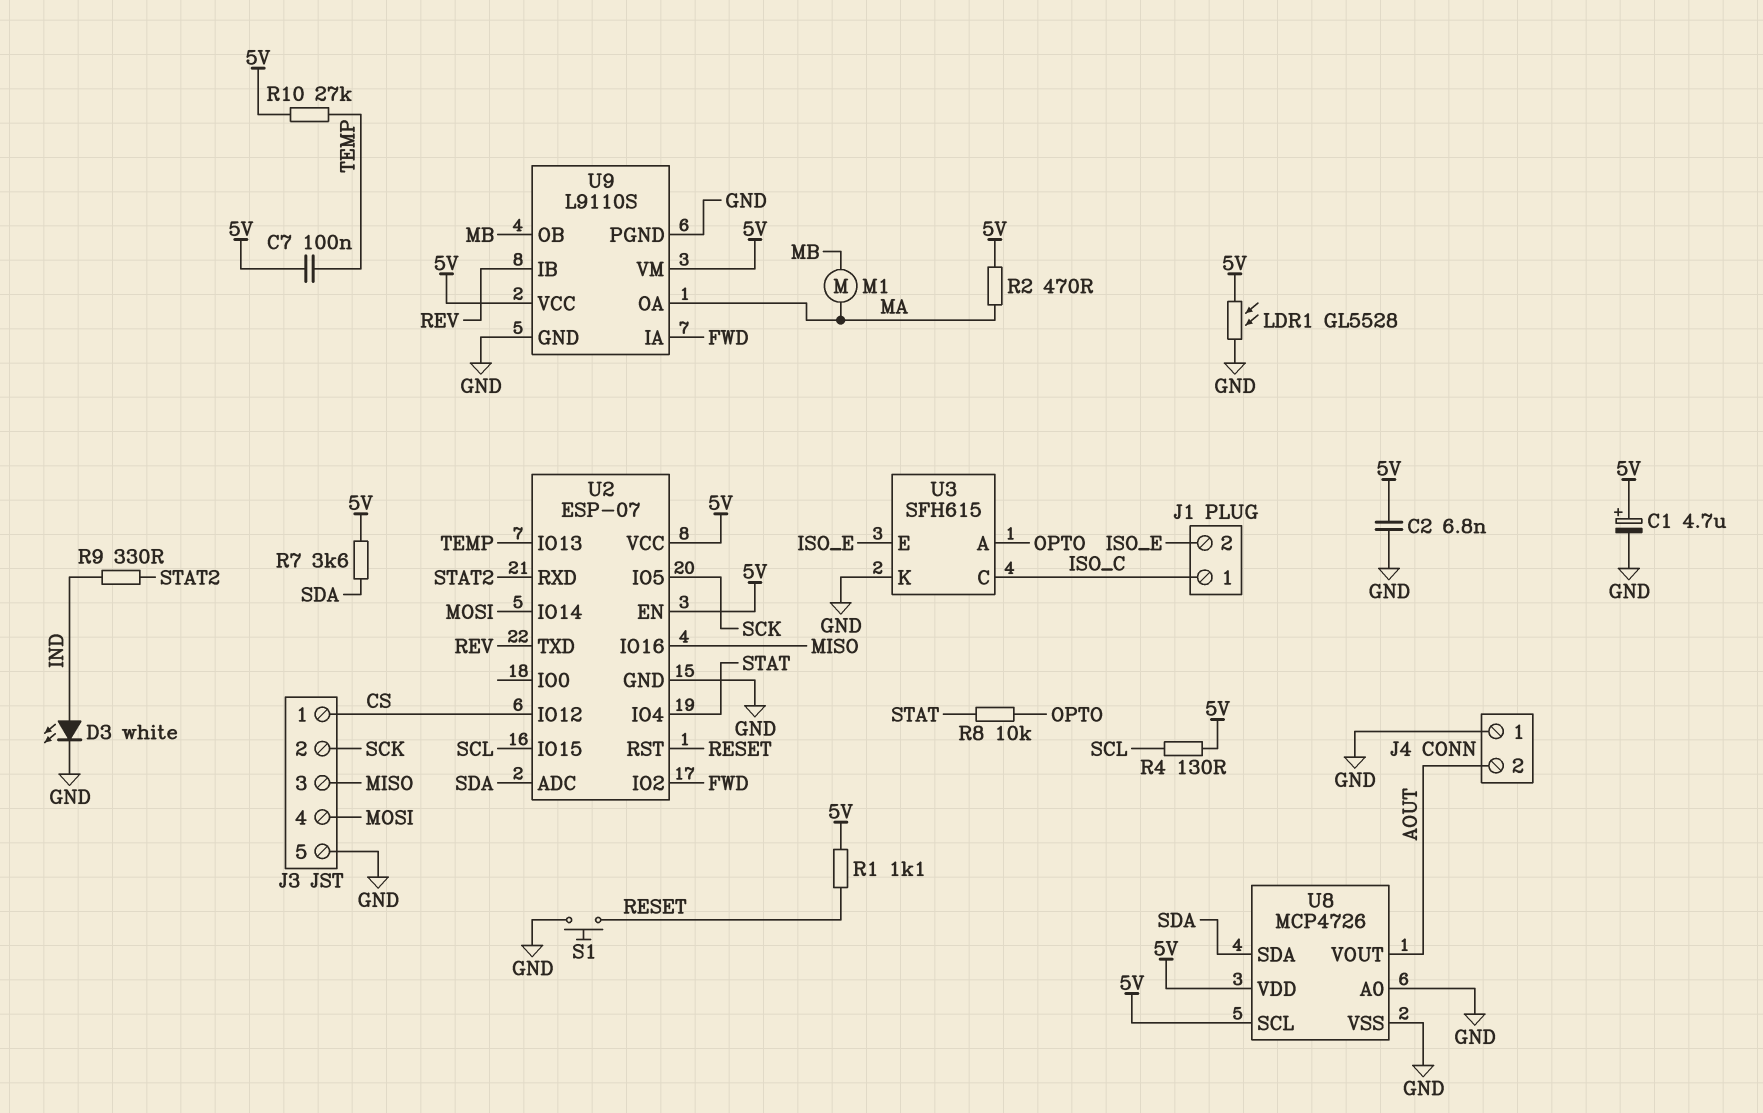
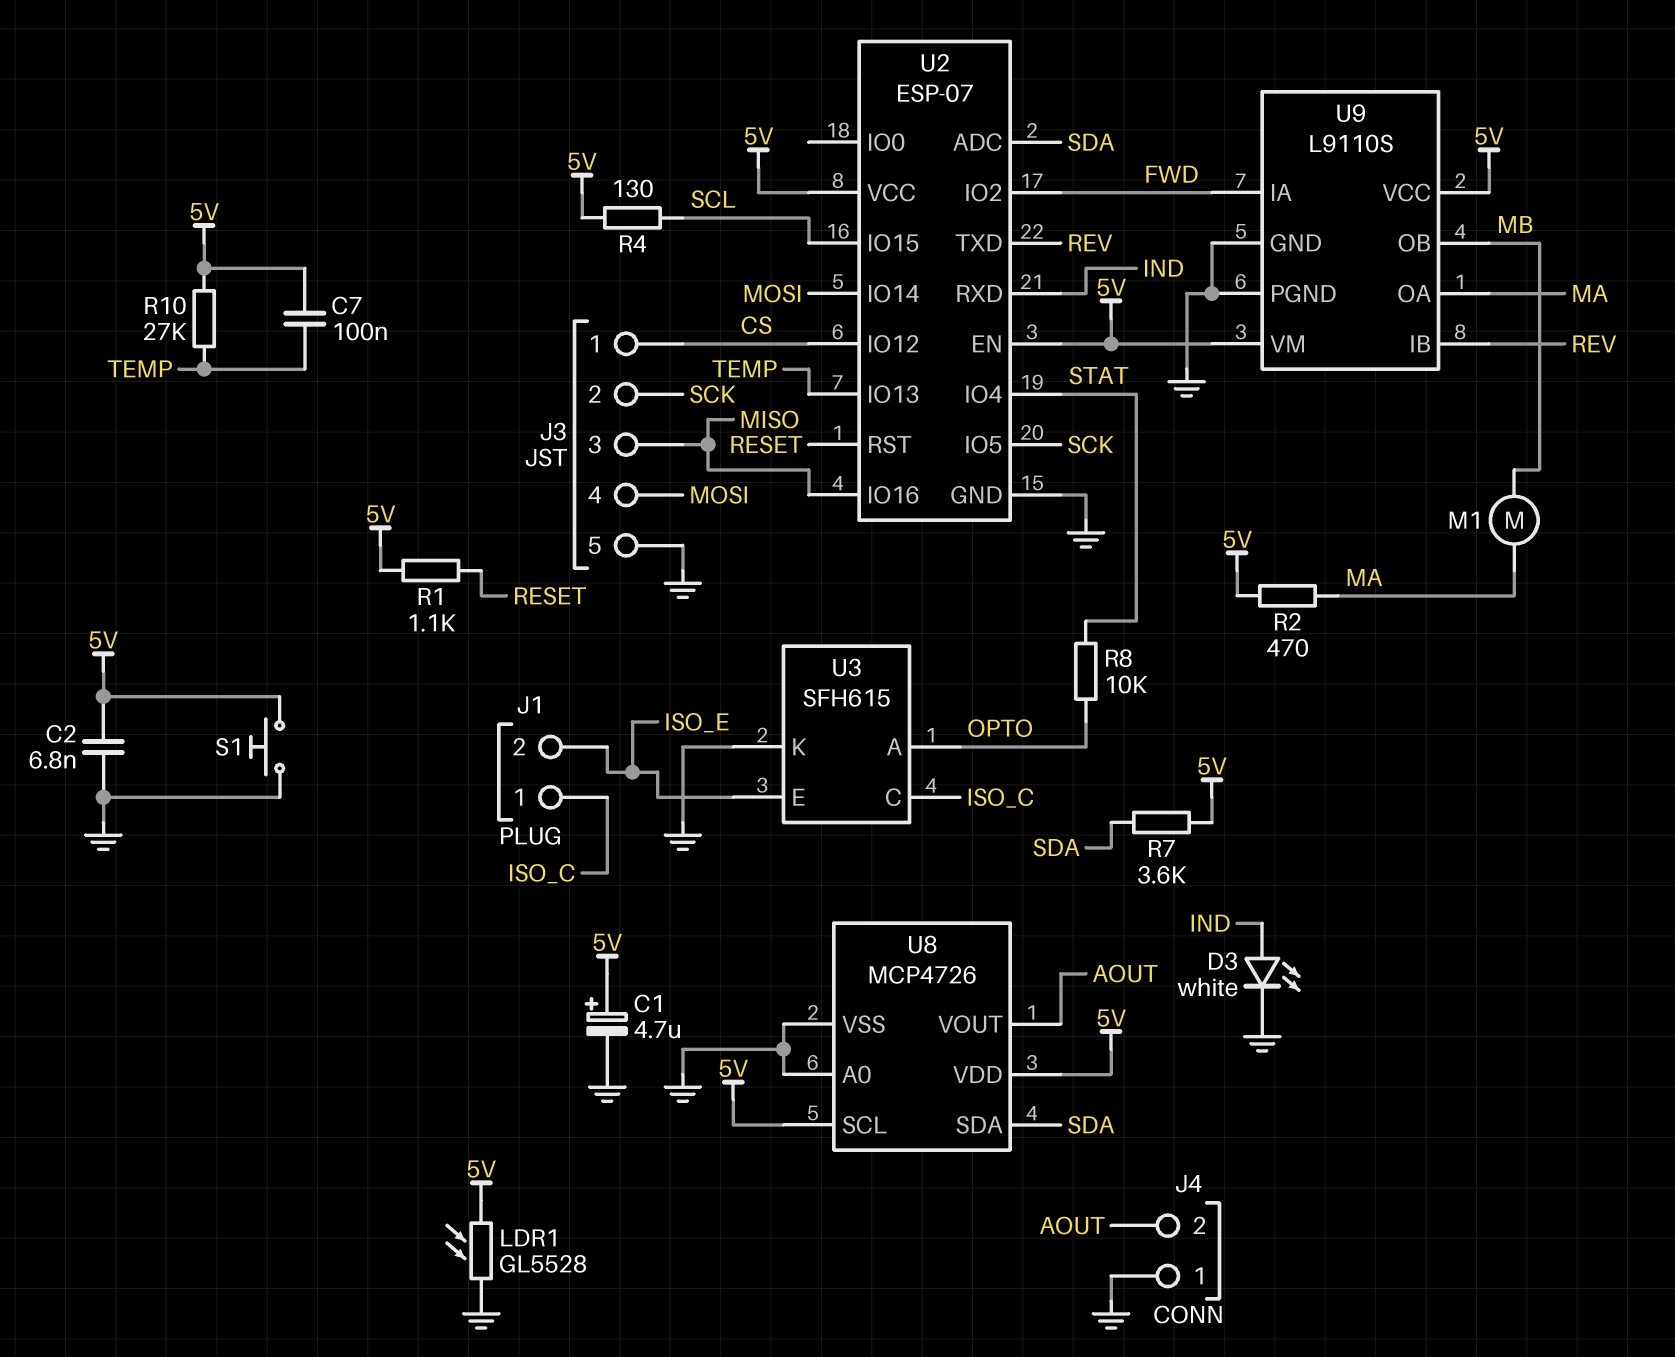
R9: 330 (IND, STAT2) -> none
S1: button (GND, RESET) -> button (5V, GND)
U2 pin RXD: STAT2 -> IND

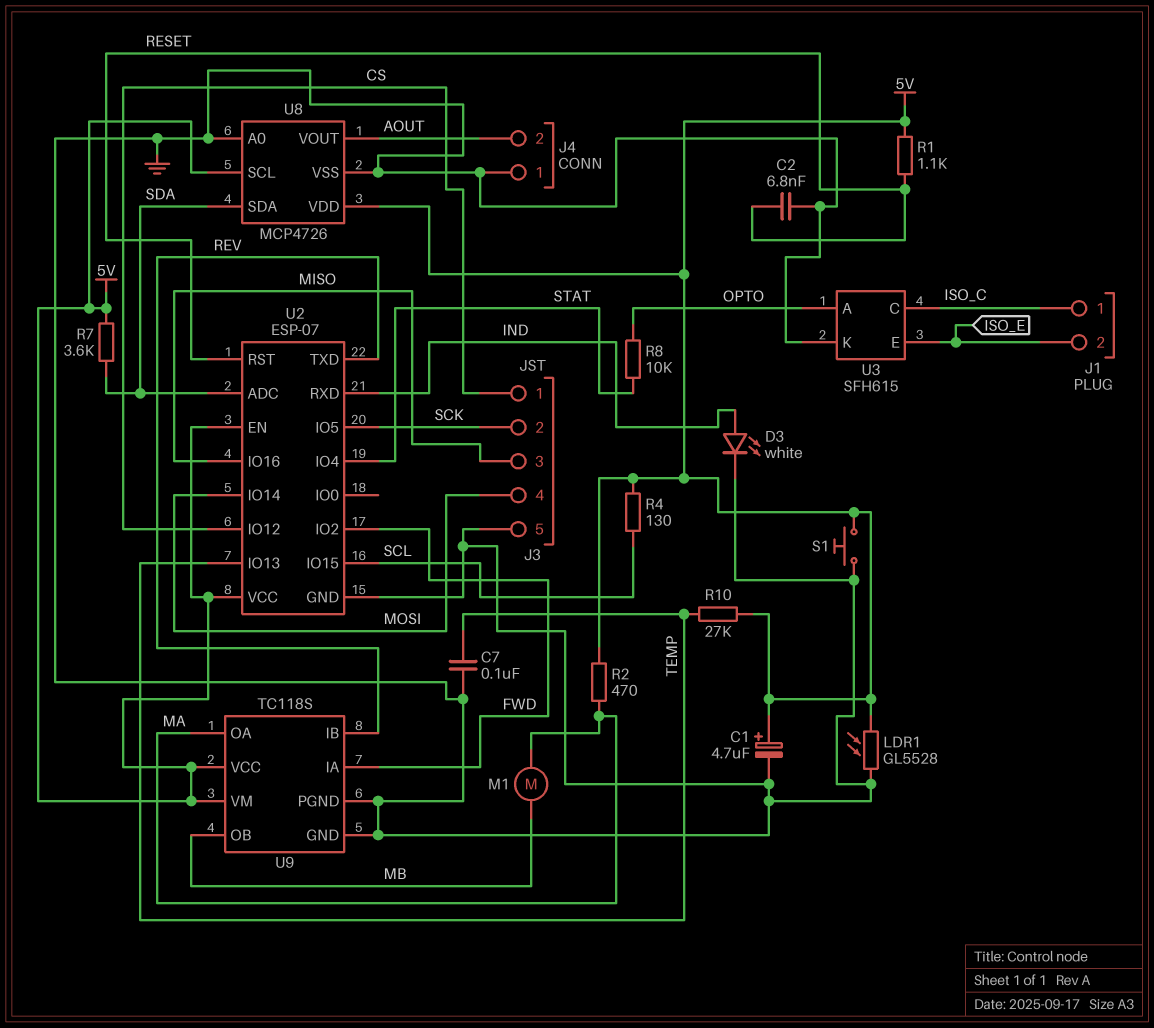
C2: 6.8nF (5V, GND) -> 6.8nF (GND, RESET)
C7: 100nF (5V, TEMP) -> 100nF (GND, TEMP)
U9: L9110S -> TC118S

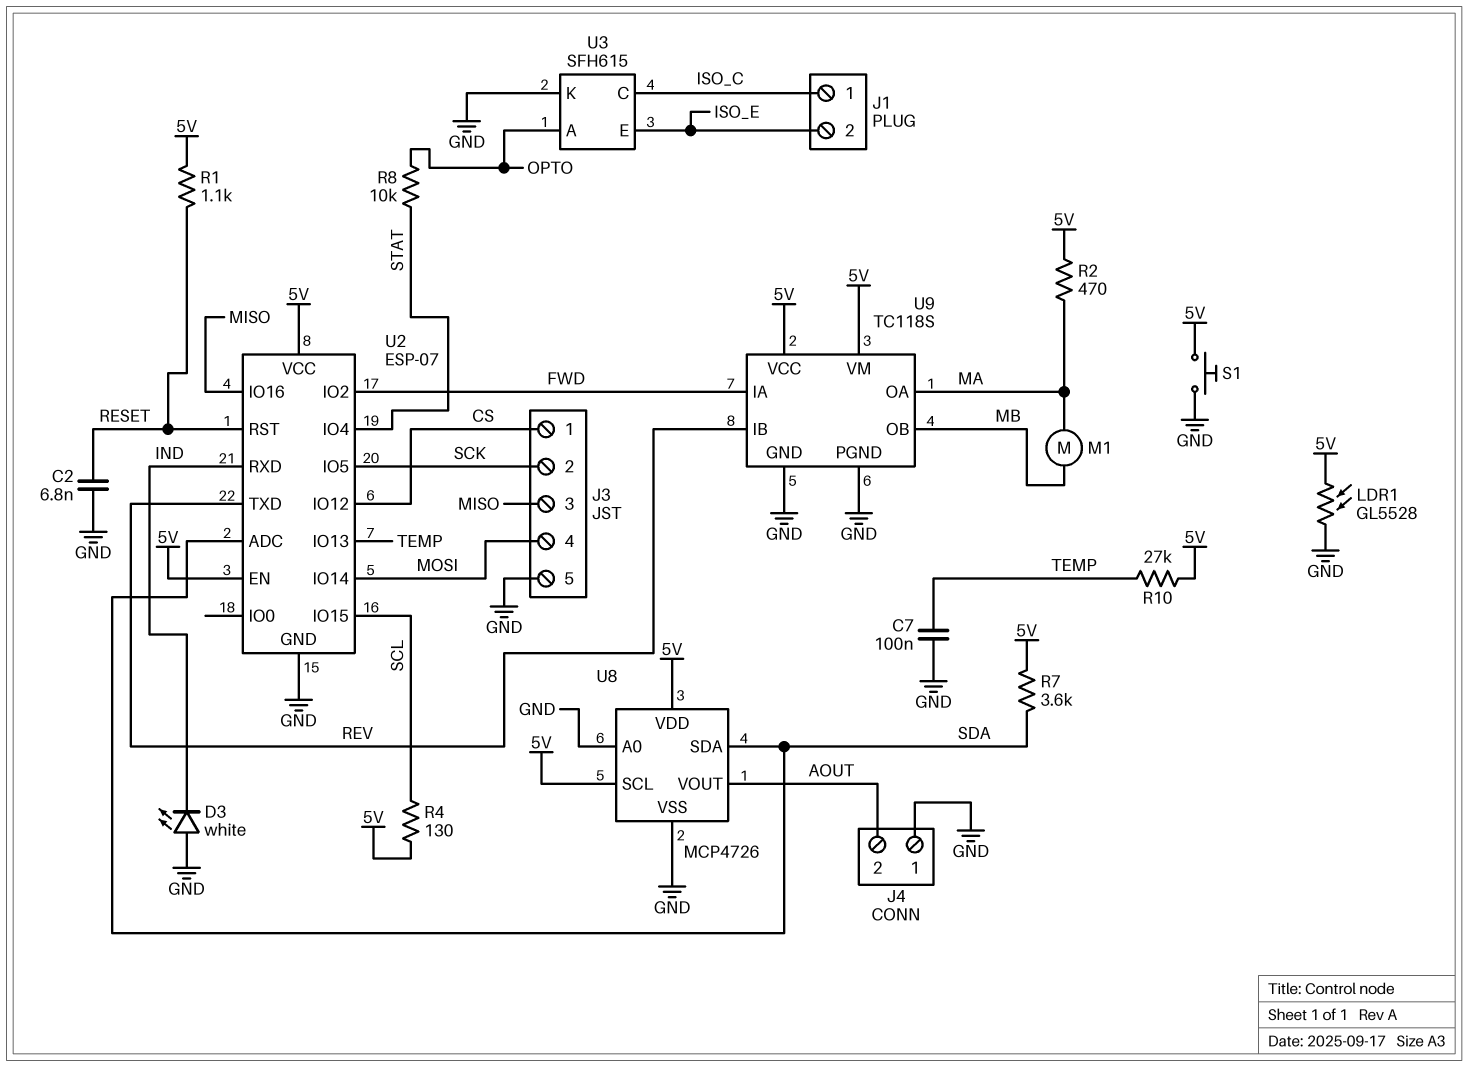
C1: 4.7uF (plus 5V, minus GND) -> none
D3: LED white (A IND, K GND) -> LED white (A GND, K IND)

